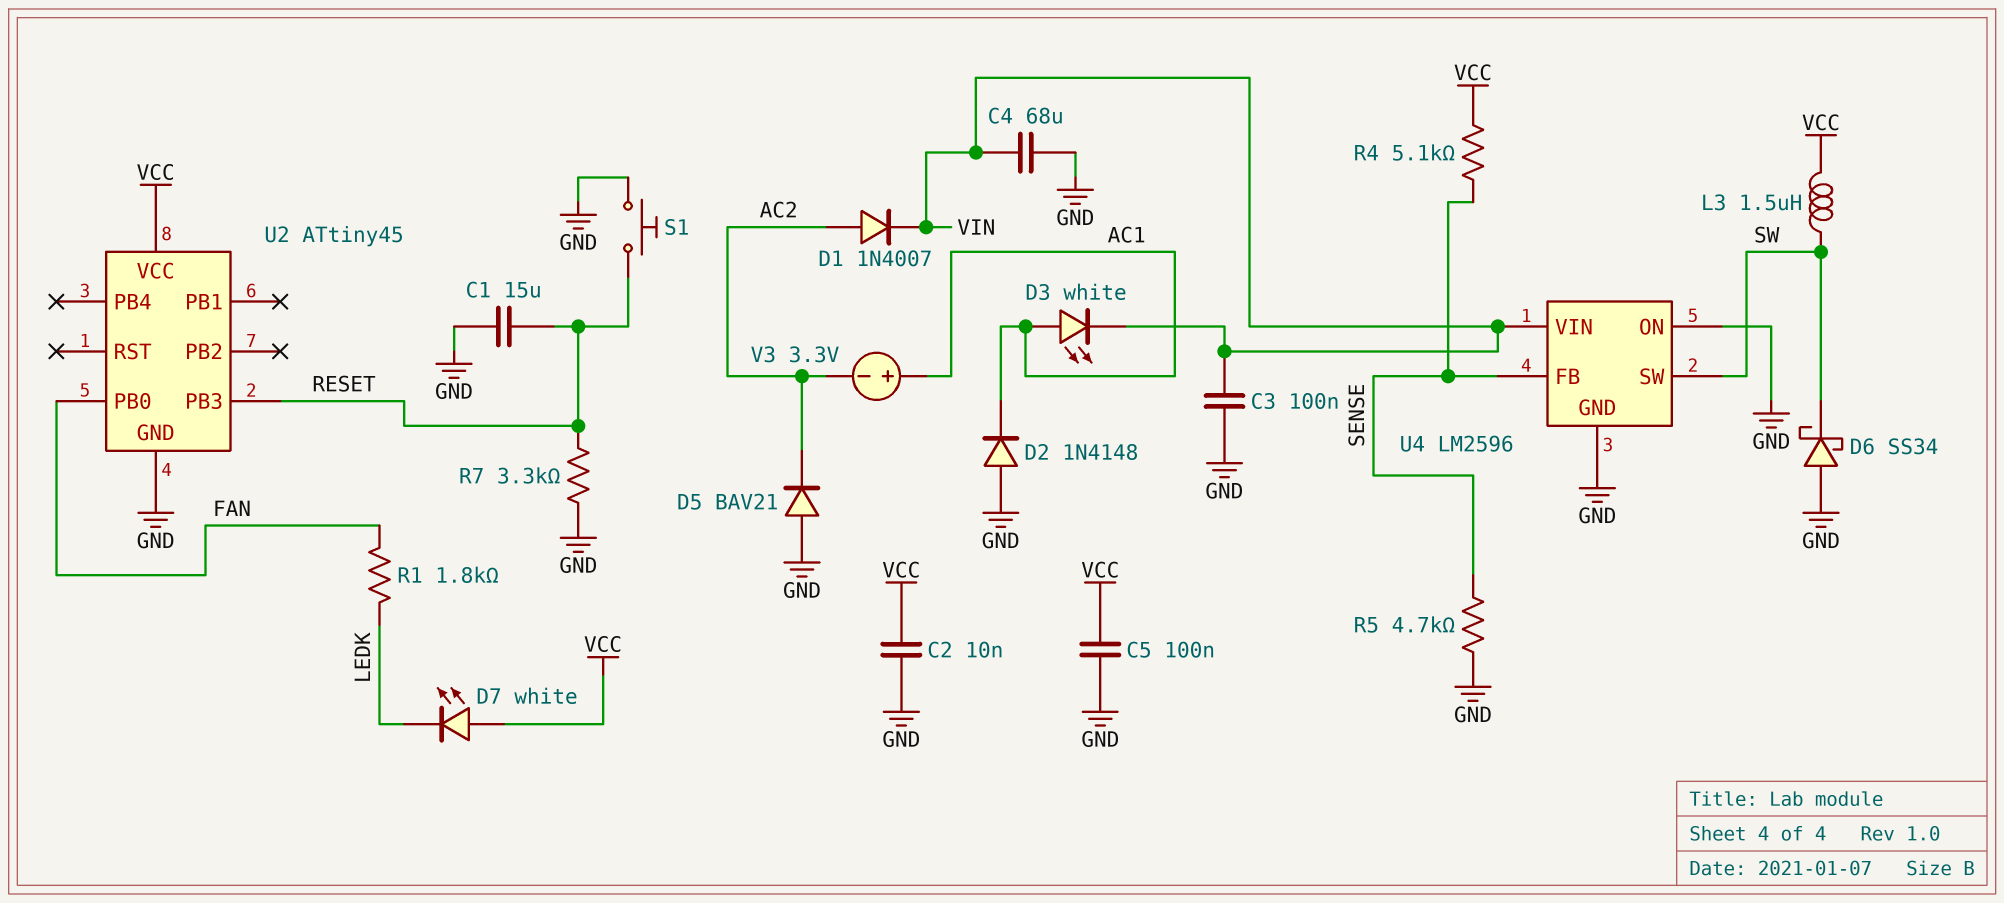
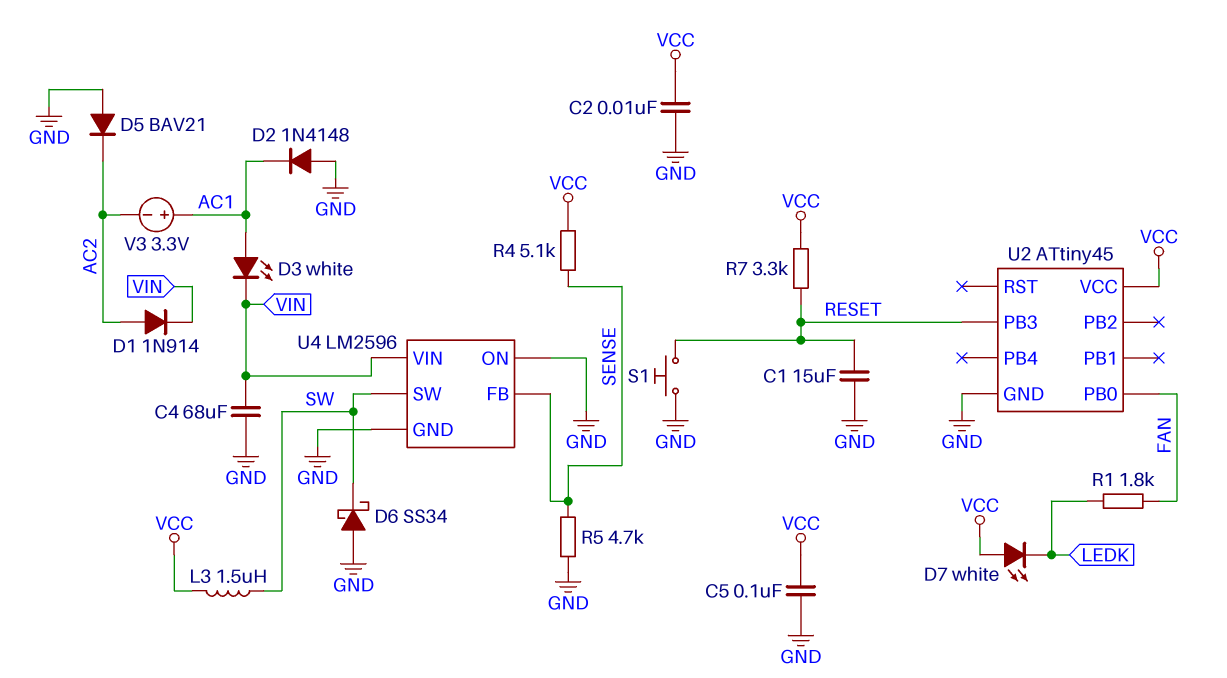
C3: 100nF (GND, VIN) -> none
D1: diode 1N4007 (A AC2, K VIN) -> diode 1N914 (A AC2, K VIN)
R7: 3.3k (GND, RESET) -> 3.3k (RESET, VCC)

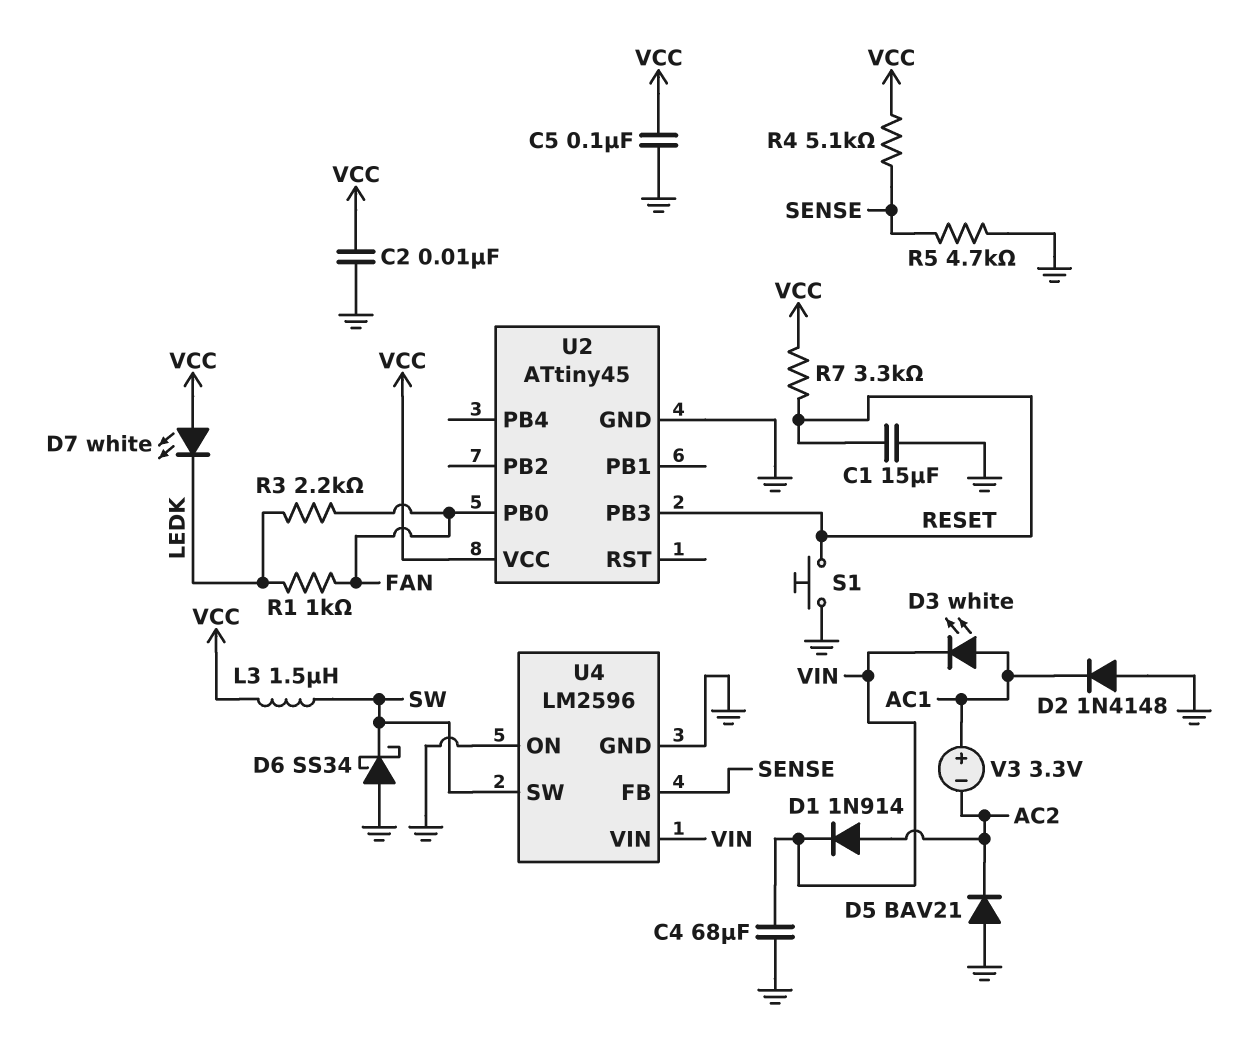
R1: 1.8k (FAN, LEDK) -> 1k (FAN, LEDK)
R3: none -> 2.2k (FAN, LEDK)

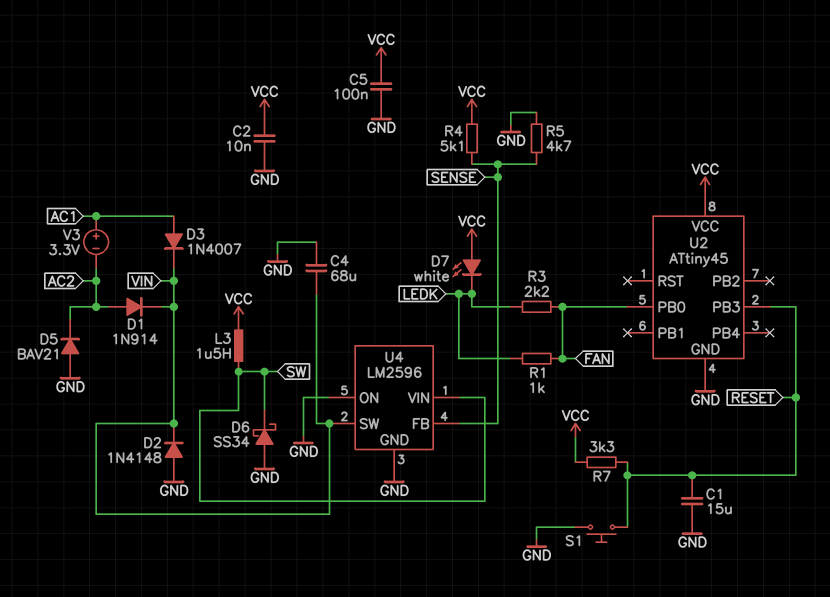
D2: diode 1N4148 (A GND, K AC1) -> diode 1N4148 (A GND, K VIN)
D3: LED white (A AC1, K VIN) -> diode 1N4007 (A AC1, K VIN)
U4 pin SW: SW -> VIN
U4 pin VIN: VIN -> SW

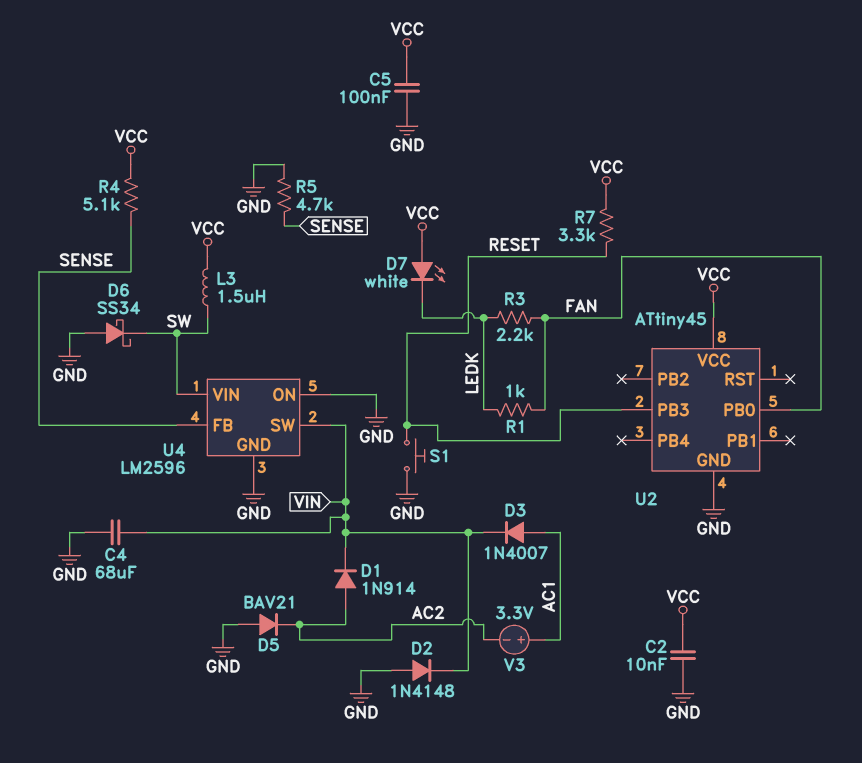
C1: 15uF (GND, RESET) -> none

